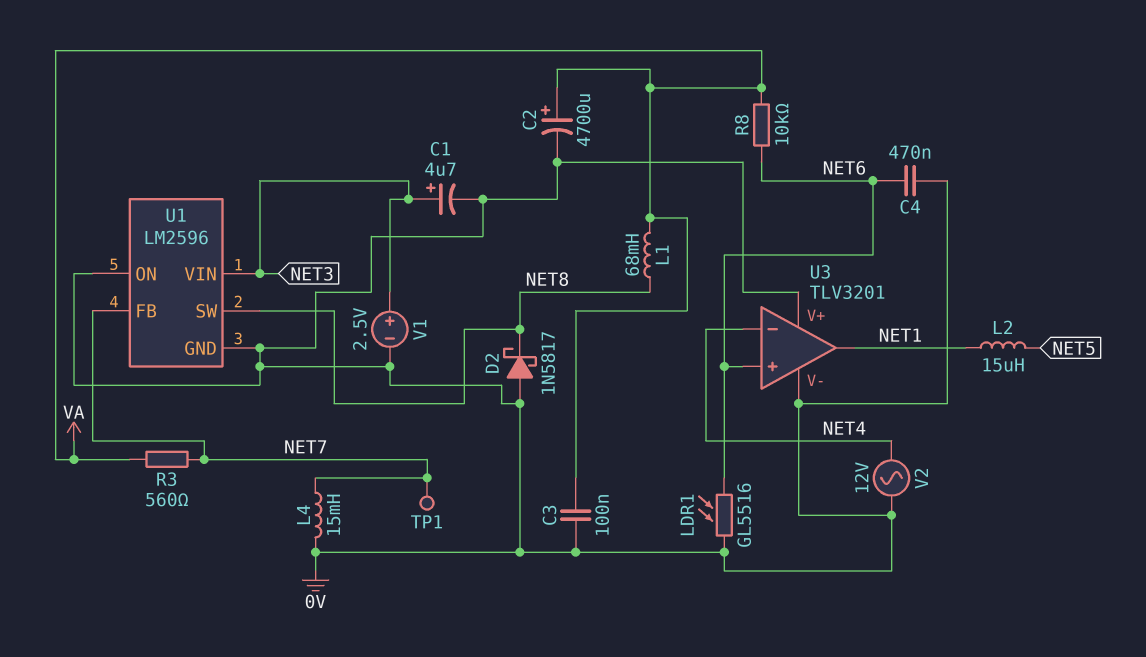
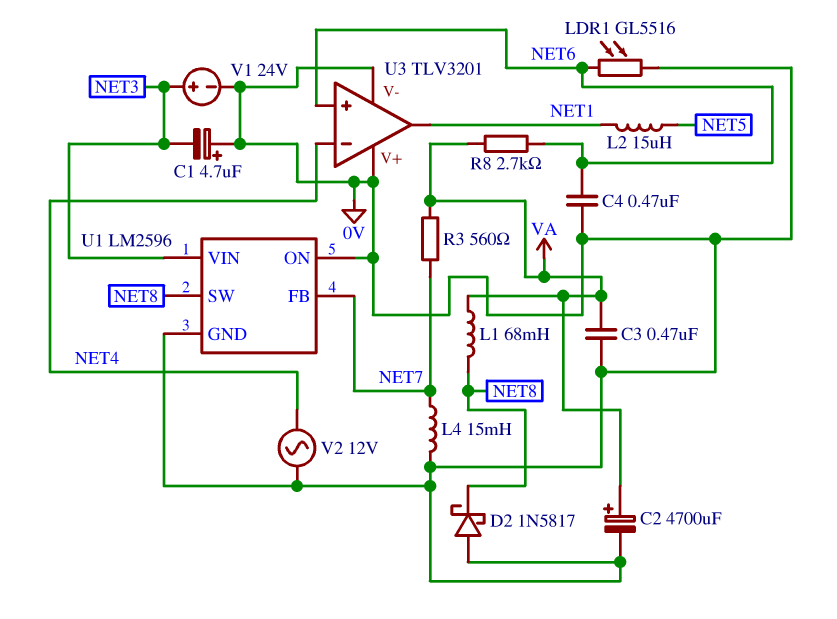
C1: 4.7uF (plus NET3, minus 0V) -> 4.7uF (plus 0V, minus NET3)
C3: 100nF (0V, VA) -> 470nF (0V, VA)
R8: 10k (NET6, VA) -> 2.7k (NET6, VA)
TP1: test point (NET7) -> none
V1: 2.5V (plus NET3, minus 0V) -> 24V (plus NET3, minus 0V)

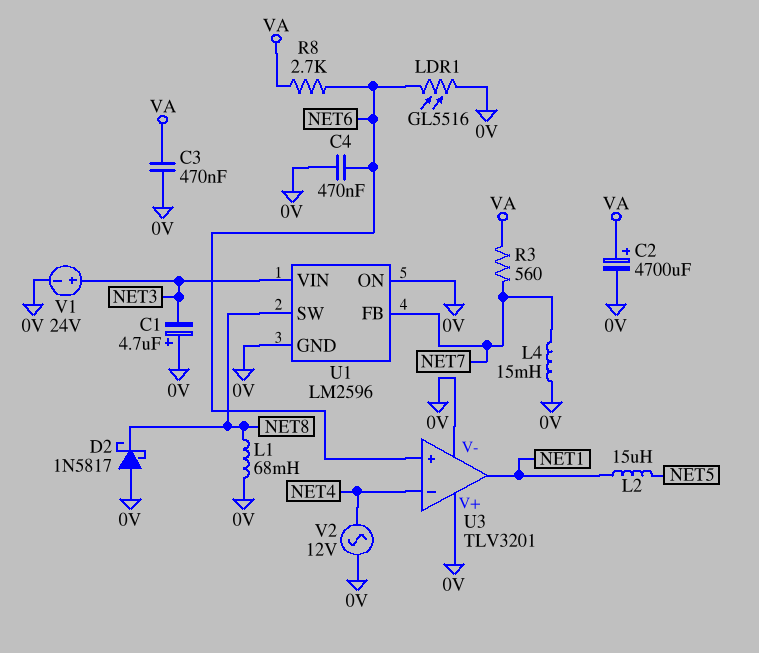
L1: 68mH (NET8, VA) -> 68mH (0V, NET8)

